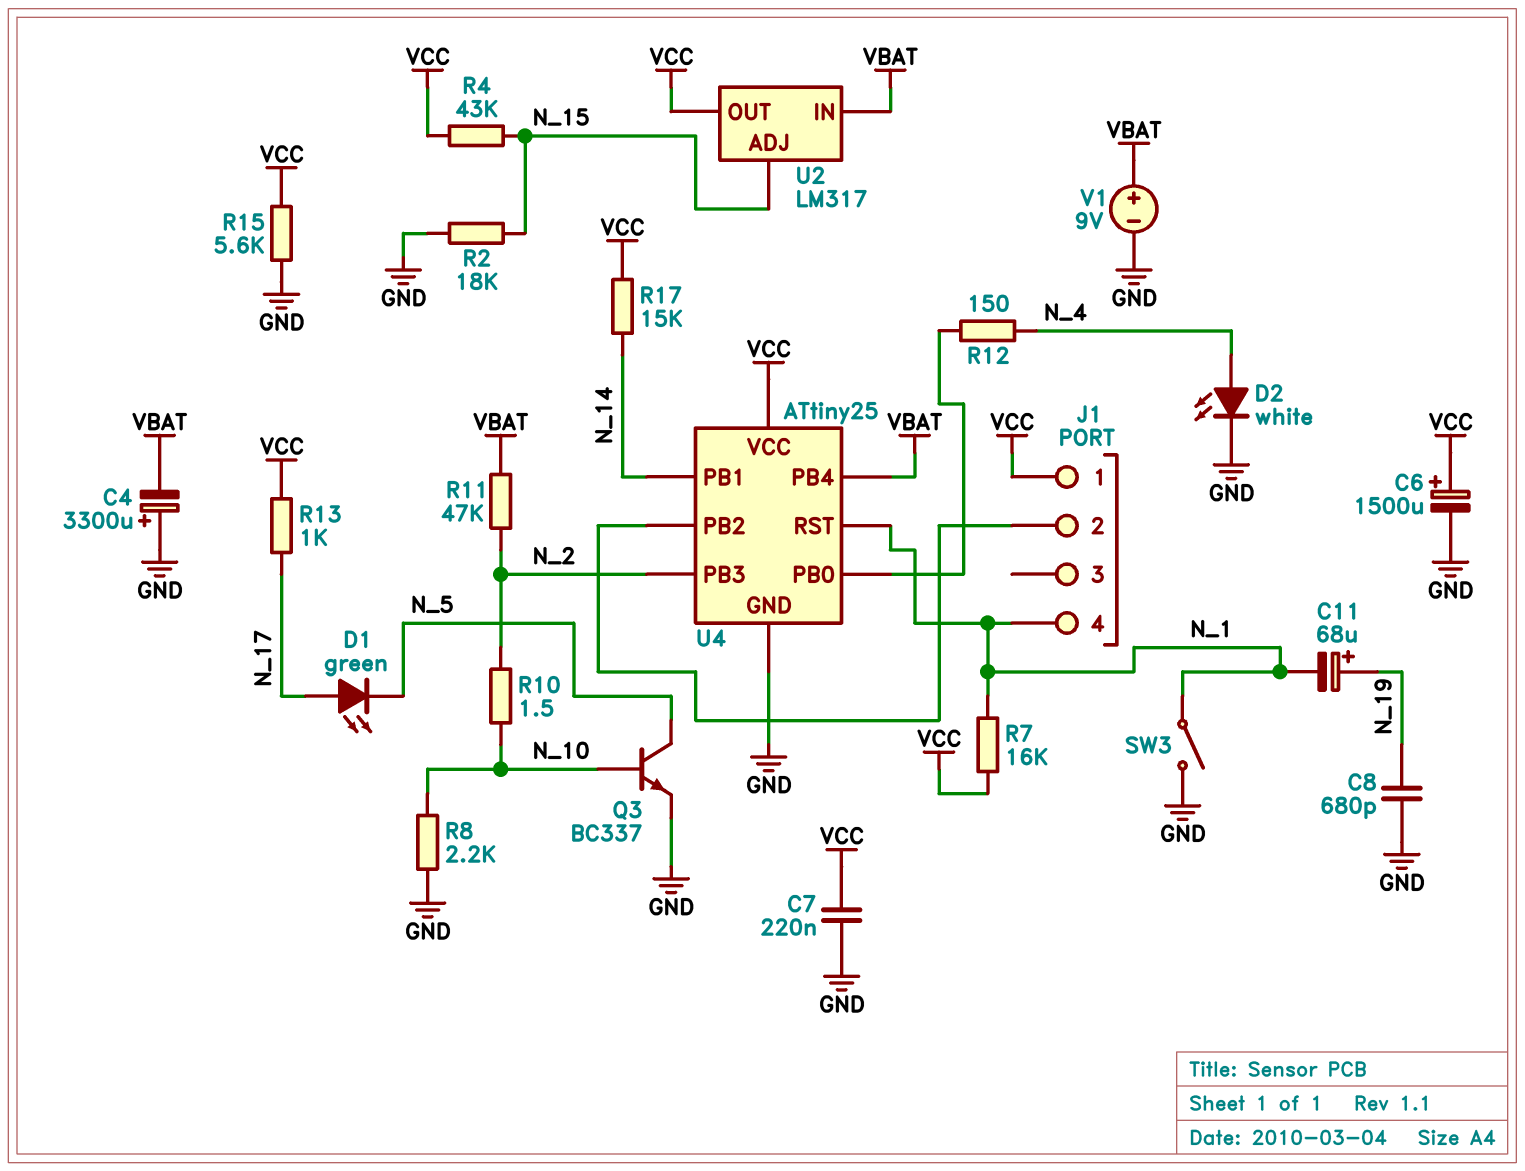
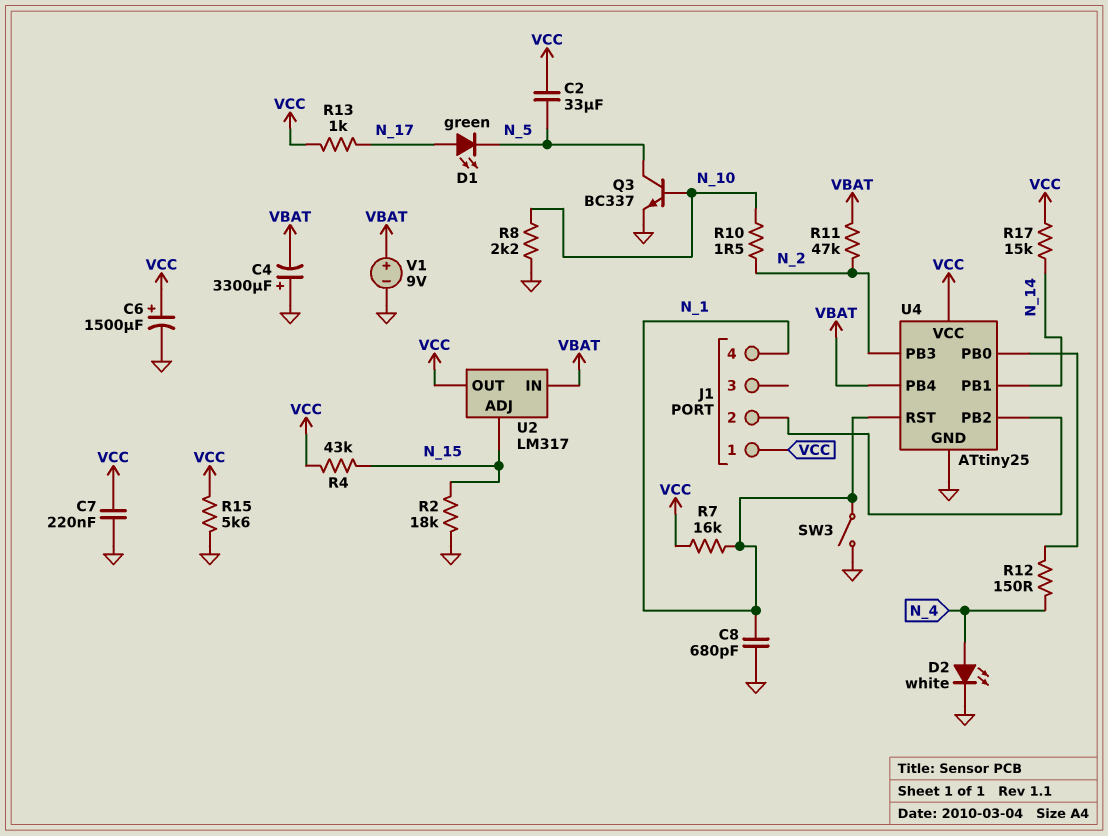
C2: none -> 33uF (N_5, VCC)
C8: 680pF (GND, N_19) -> 680pF (GND, N_1)
C11: 68uF (plus N_19, minus N_1) -> none

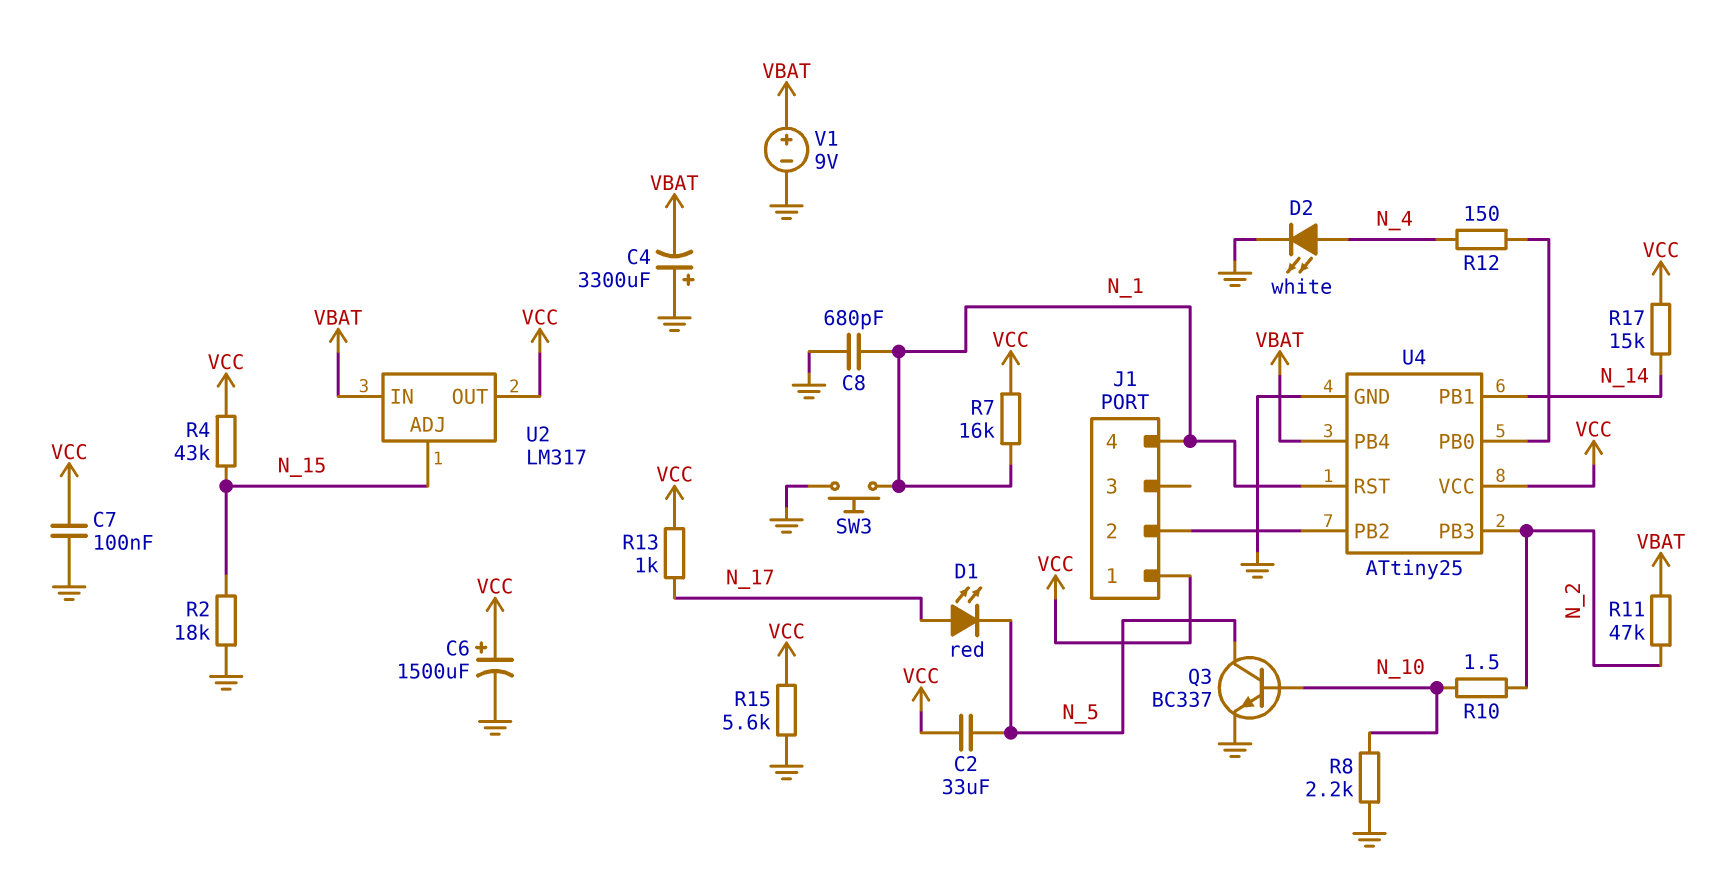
C7: 220nF (GND, VCC) -> 100nF (GND, VCC)
D1: LED green (A N_17, K N_5) -> LED red (A N_17, K N_5)
SW3: switch (GND, N_1) -> button (GND, N_1)

